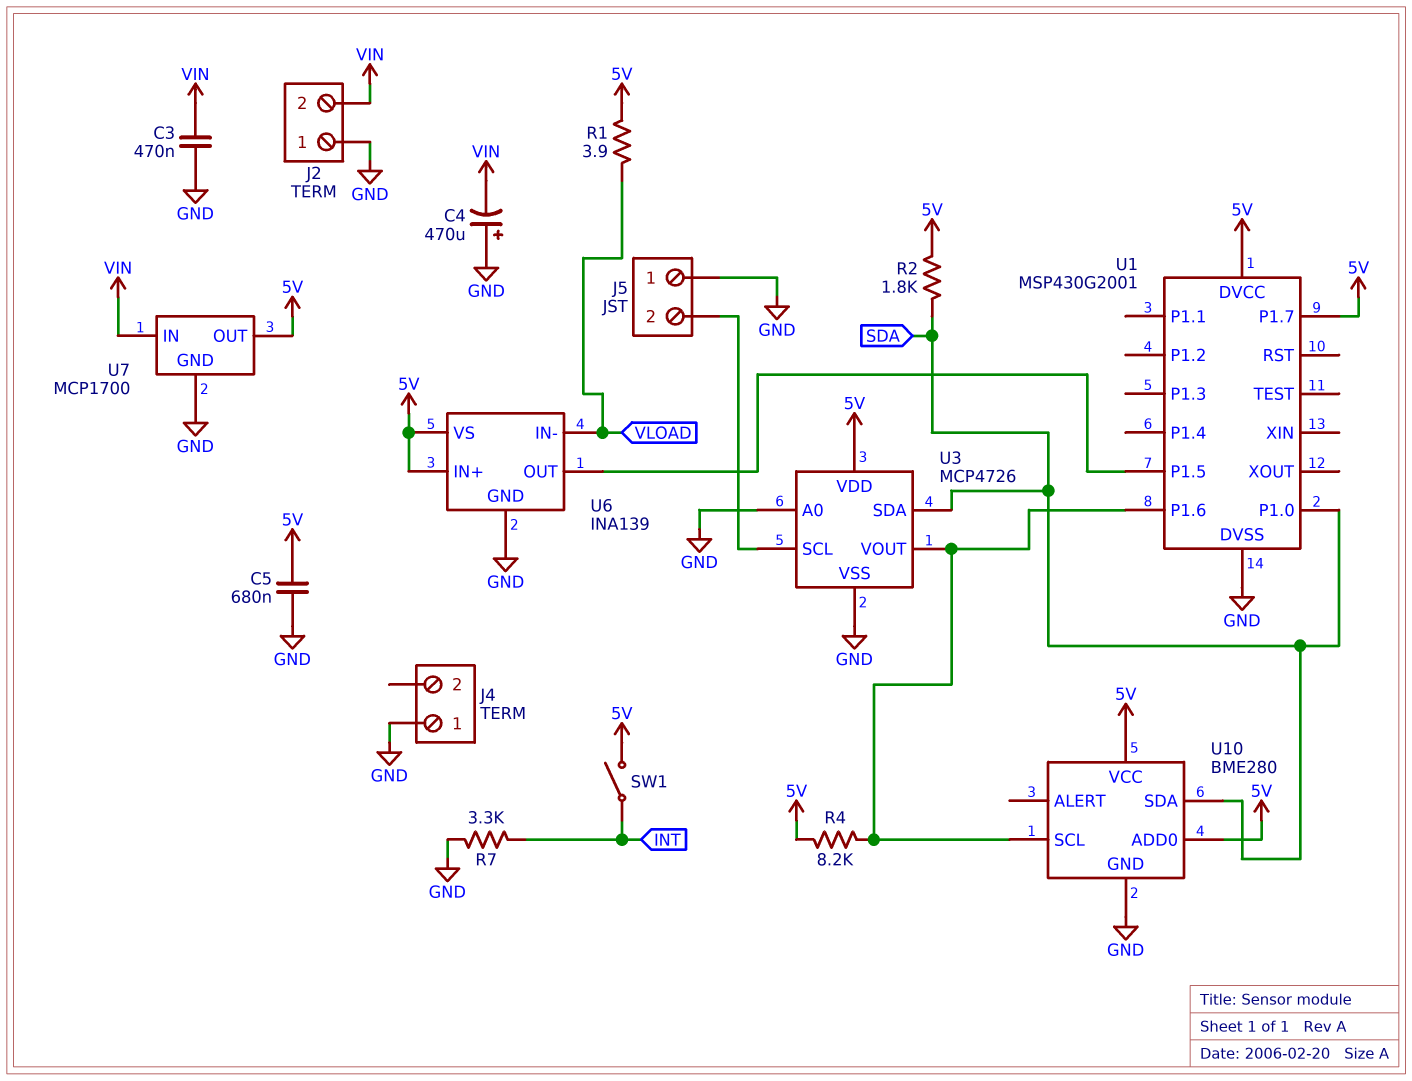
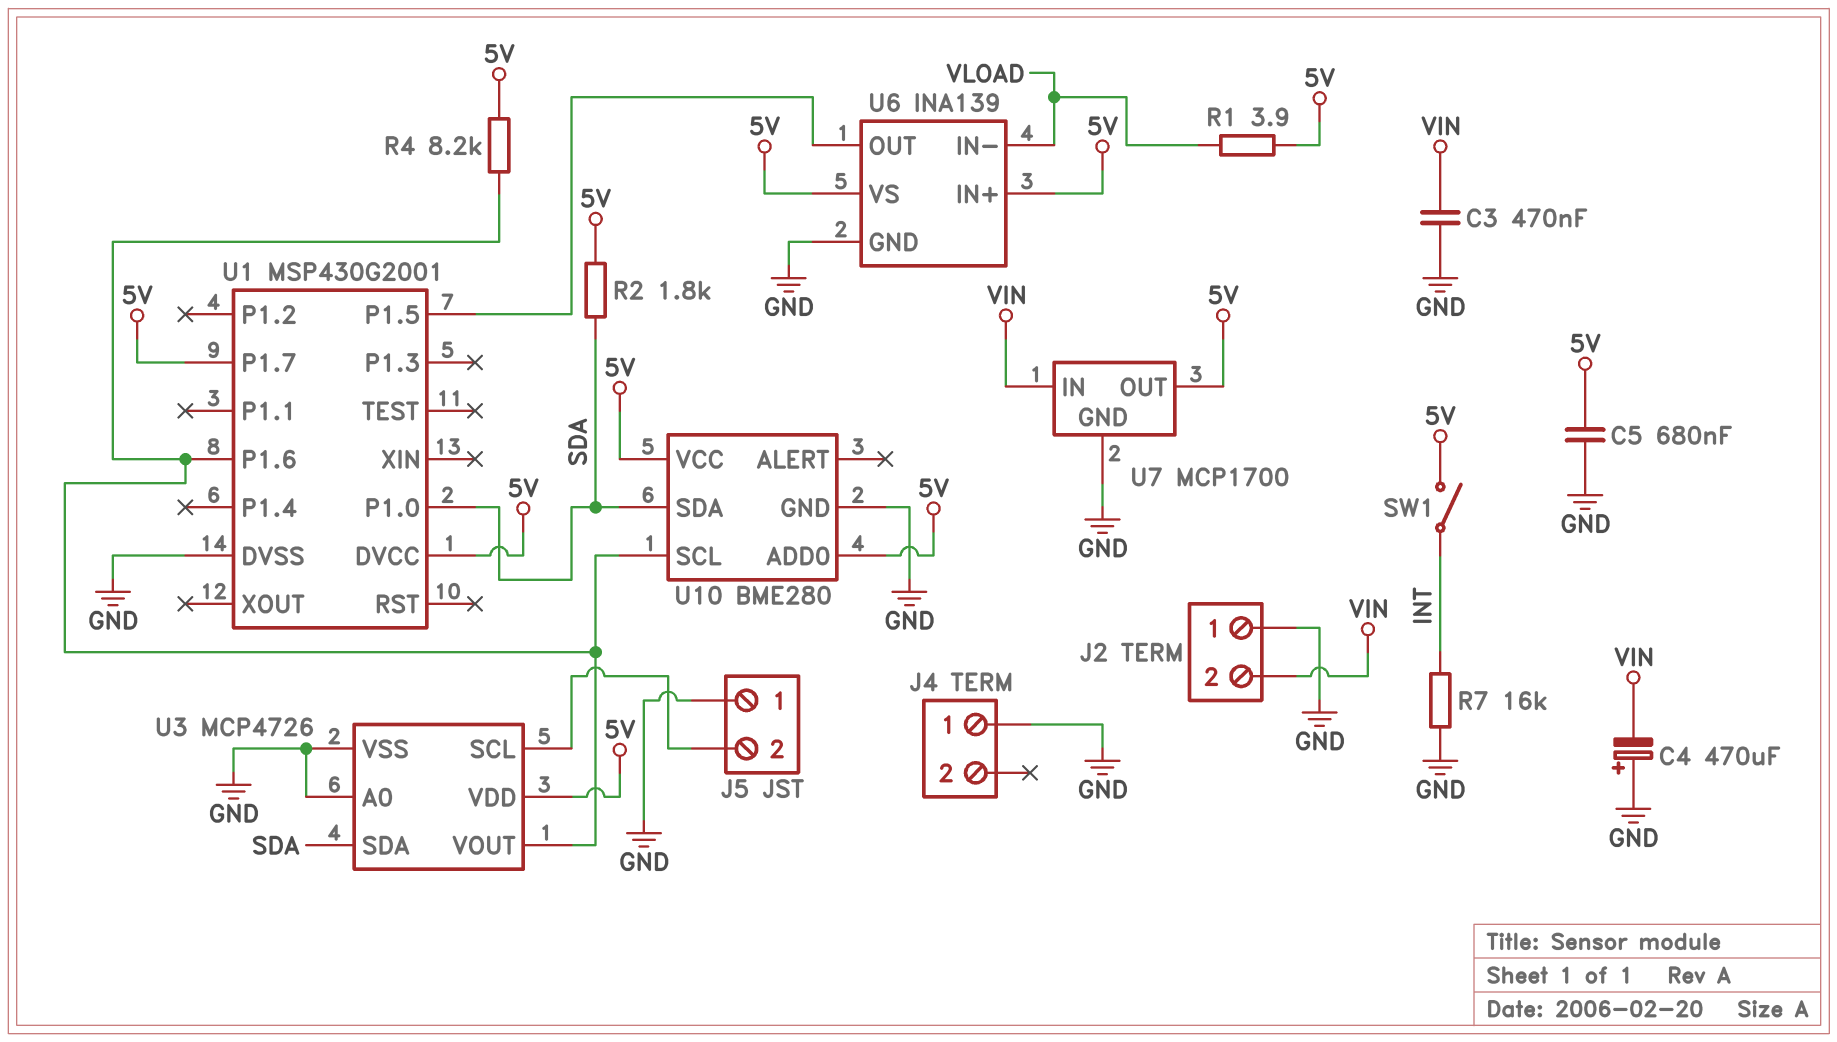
R7: 3.3k (GND, INT) -> 16k (GND, INT)

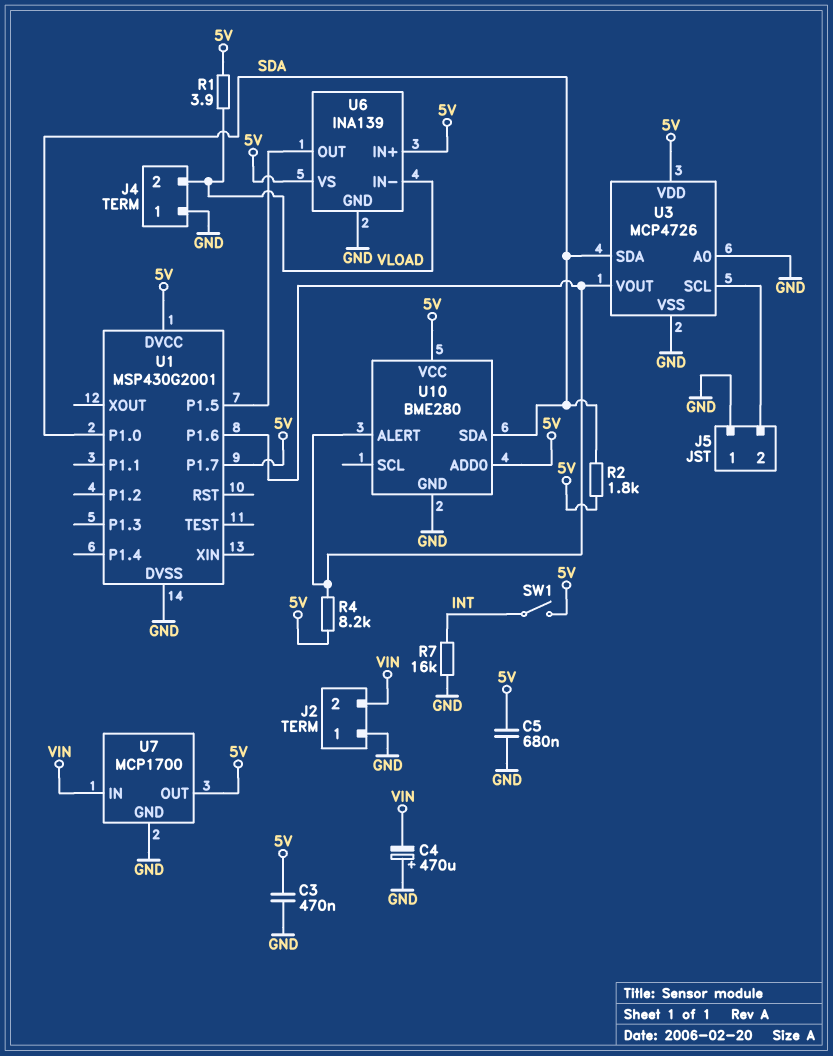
C3: 470nF (GND, VIN) -> 470nF (5V, GND)
J4 pin 2: none -> VLOAD
U10 pin ALERT: none -> U1/P1.6
U10 pin SCL: U1/P1.6 -> none

